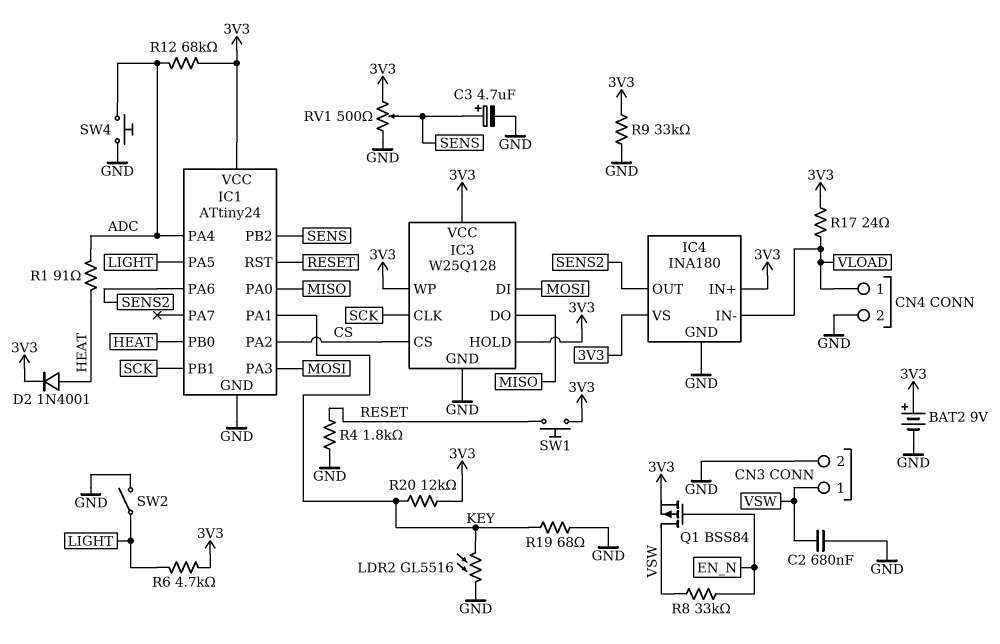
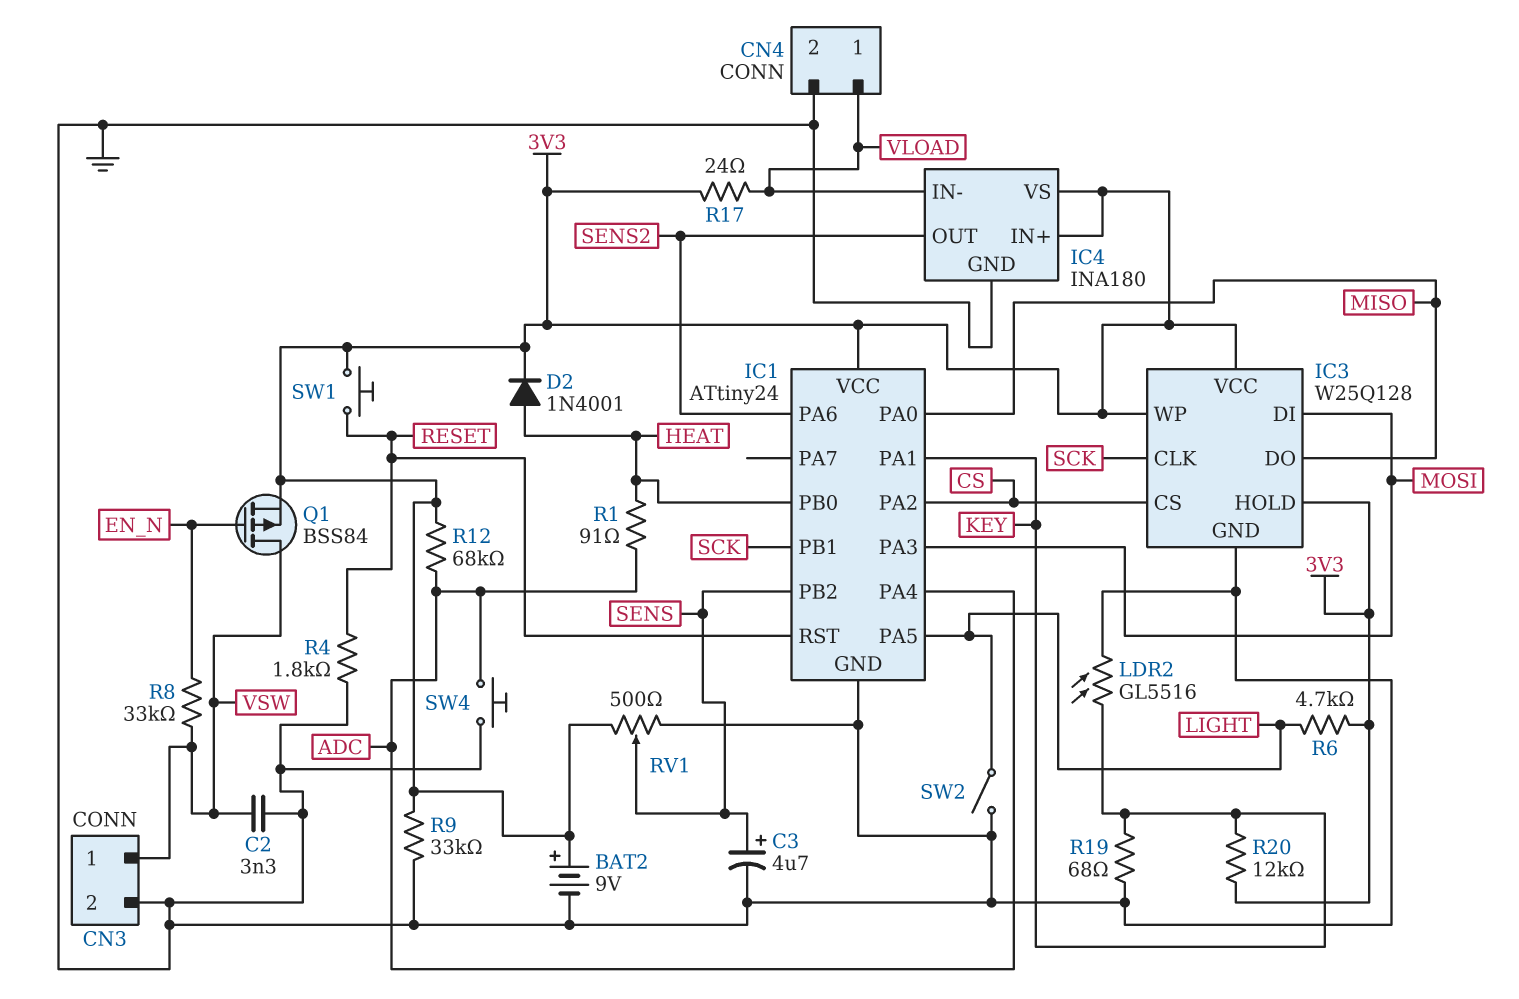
C2: 680nF (GND, VSW) -> 3.3nF (GND, VSW)

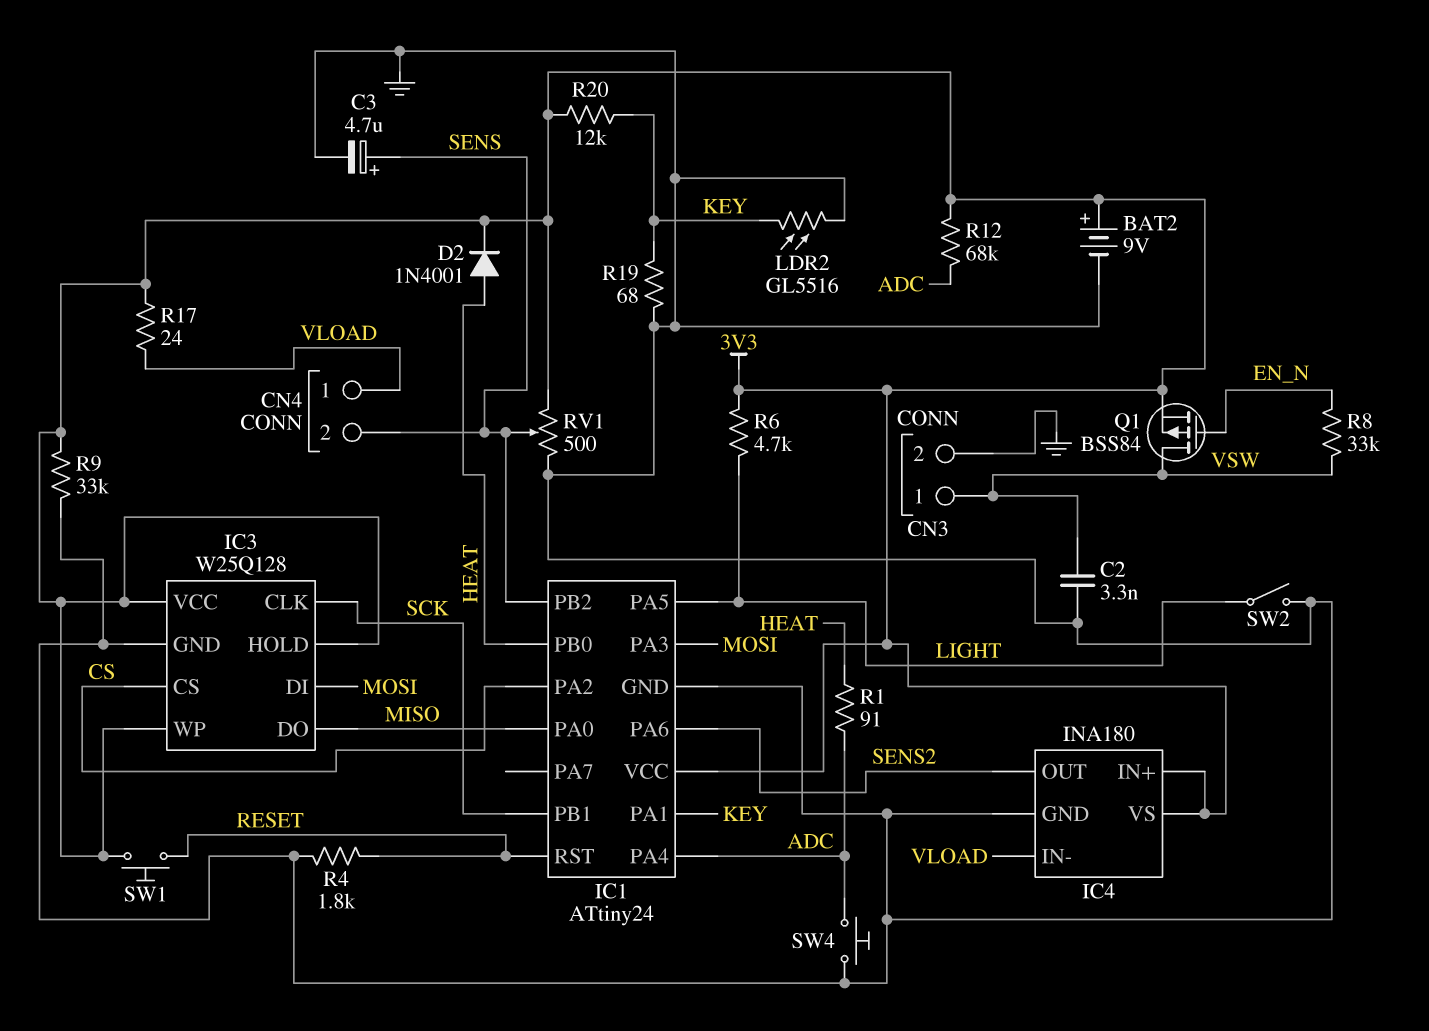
CN4 pin 2: GND -> SENS

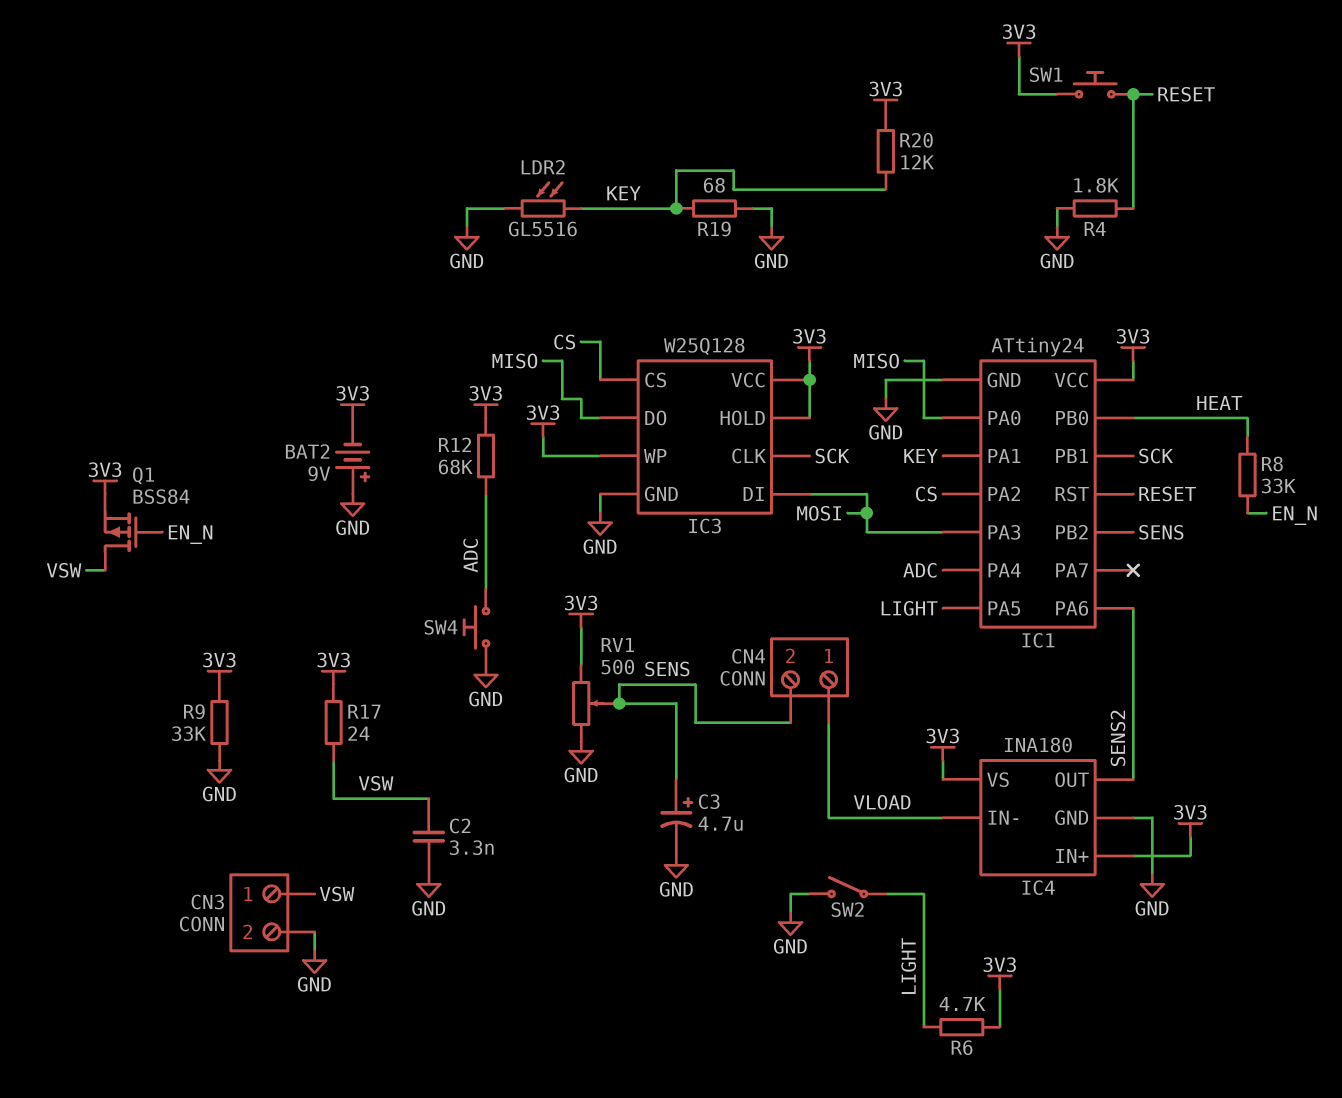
BAT2: 9V (plus 3V3, minus GND) -> 9V (plus GND, minus 3V3)
D2: diode 1N4001 (A HEAT, K 3V3) -> none
R1: 91 (ADC, HEAT) -> none
R8: 33k (EN_N, VSW) -> 33k (EN_N, HEAT)
R17: 24 (3V3, VLOAD) -> 24 (3V3, VSW)

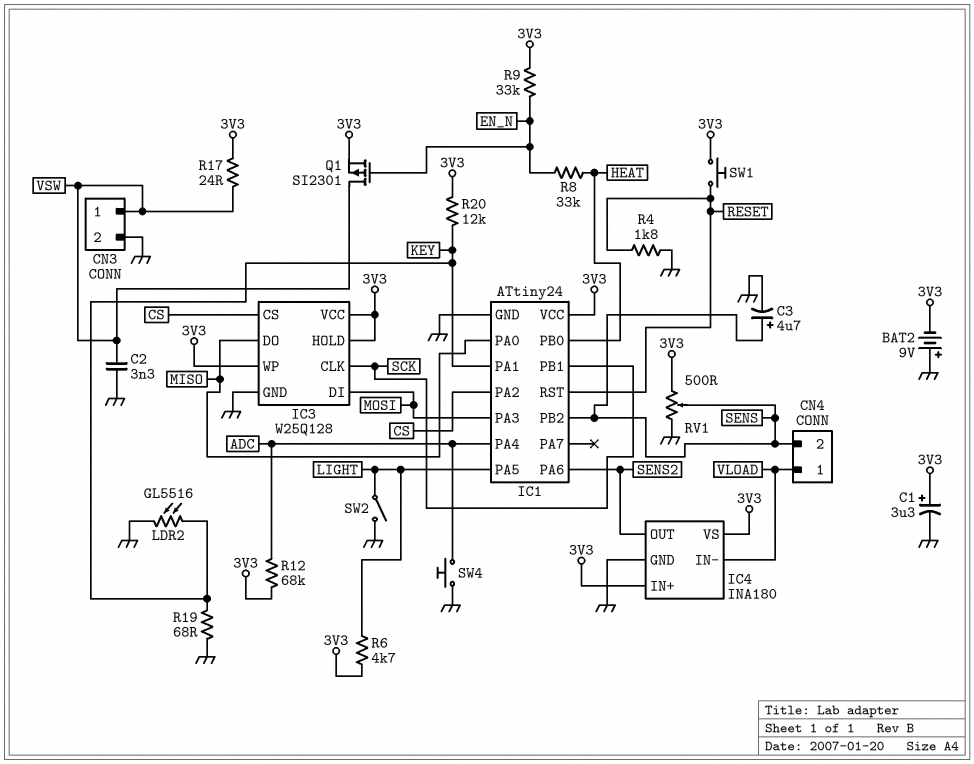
C1: none -> 3.3uF (plus 3V3, minus GND)
Q1: PMOS BSS84 (G EN_N, D VSW, S 3V3) -> PMOS SI2301 (G EN_N, D VSW, S 3V3)
R9: 33k (3V3, GND) -> 33k (3V3, EN_N)

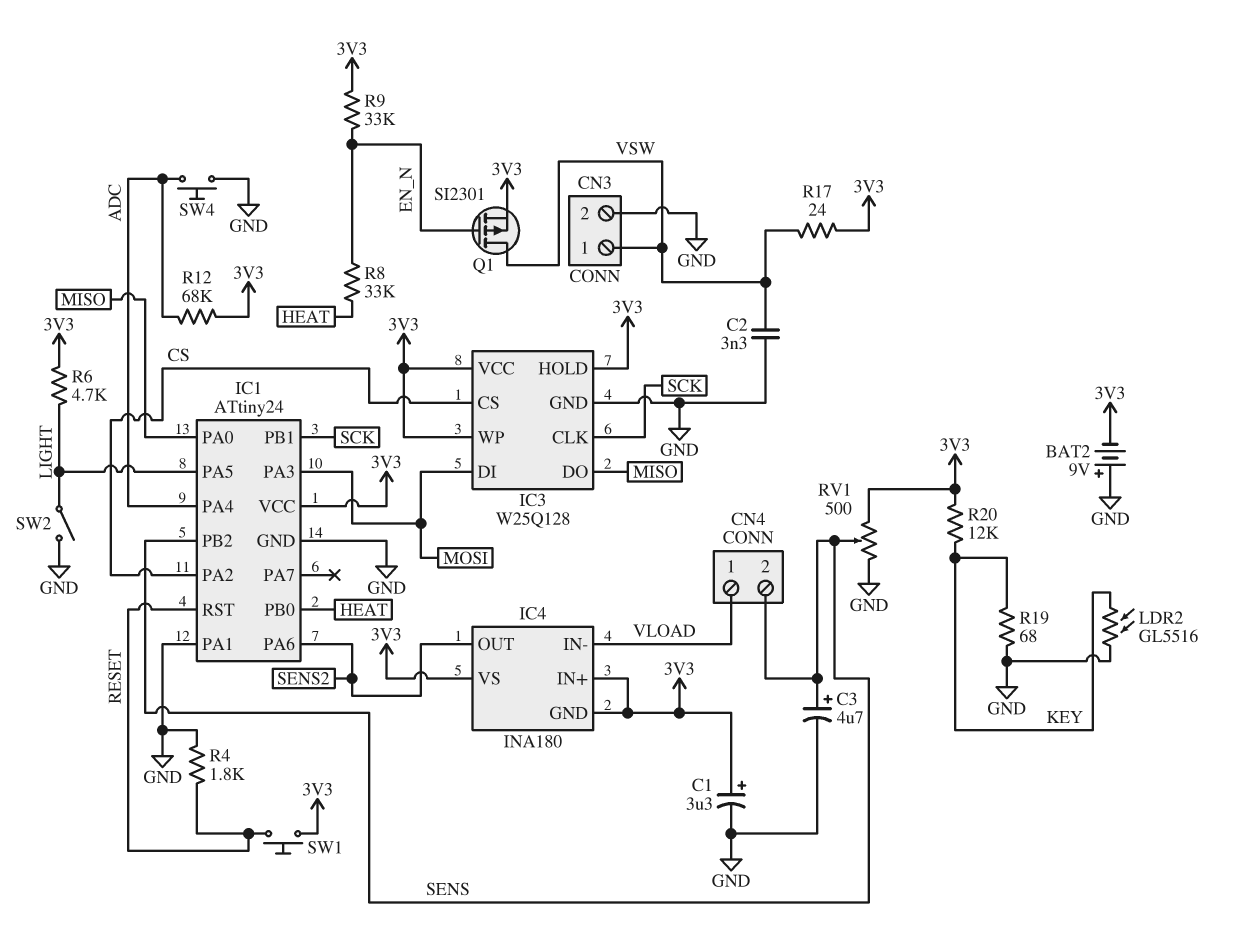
IC1 pin PA1: KEY -> GND
IC4 pin GND: GND -> 3V3

